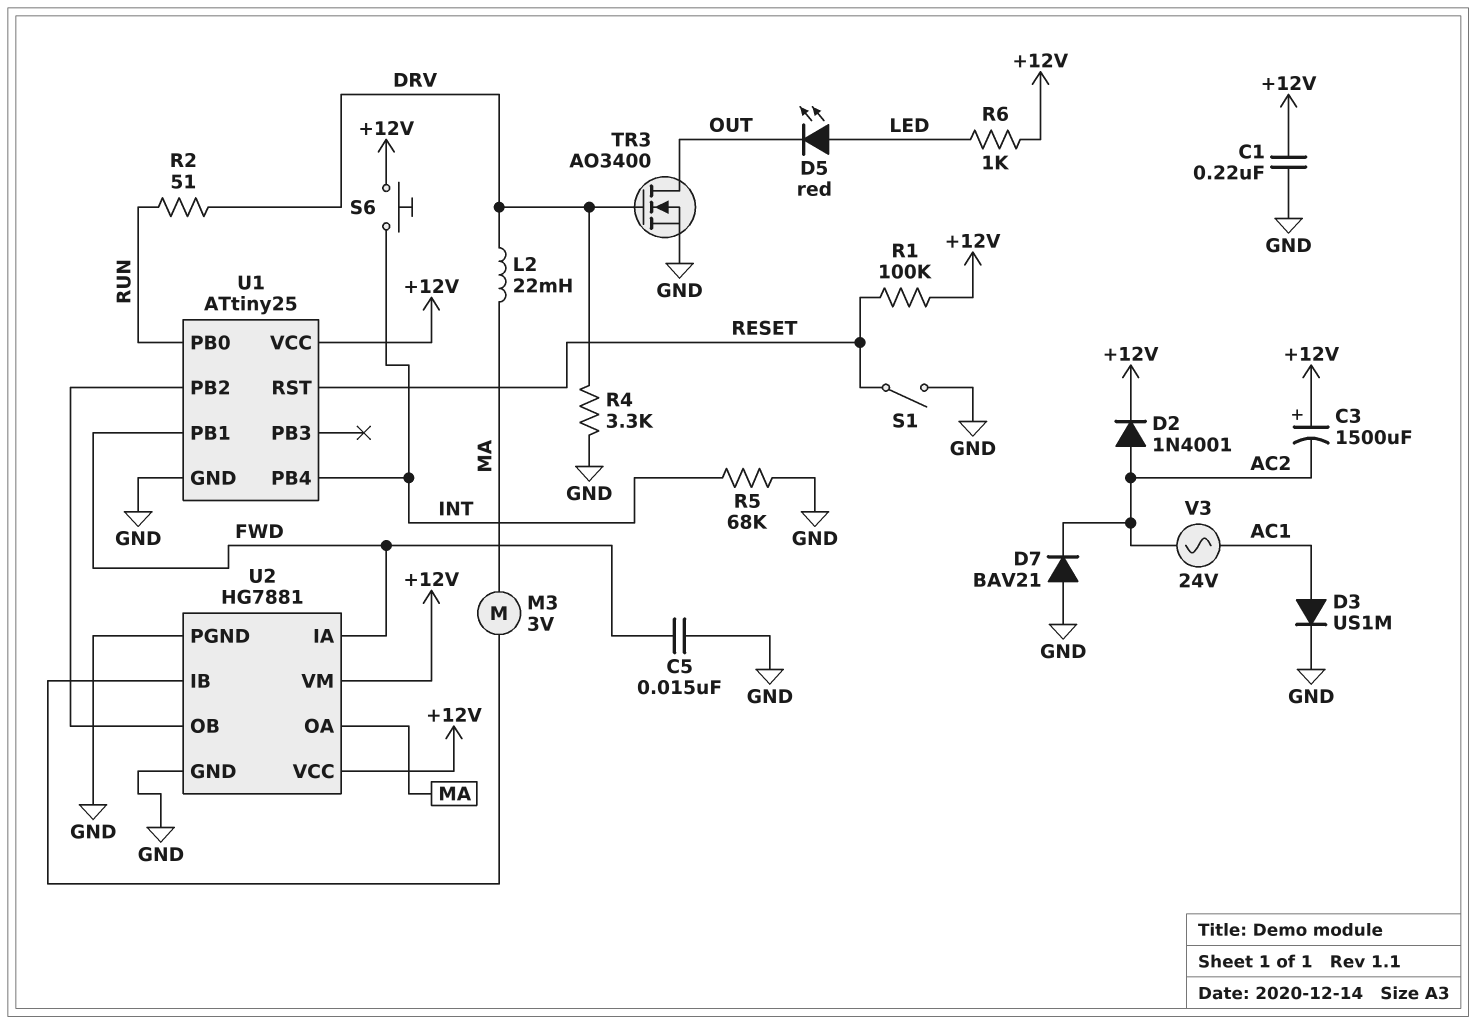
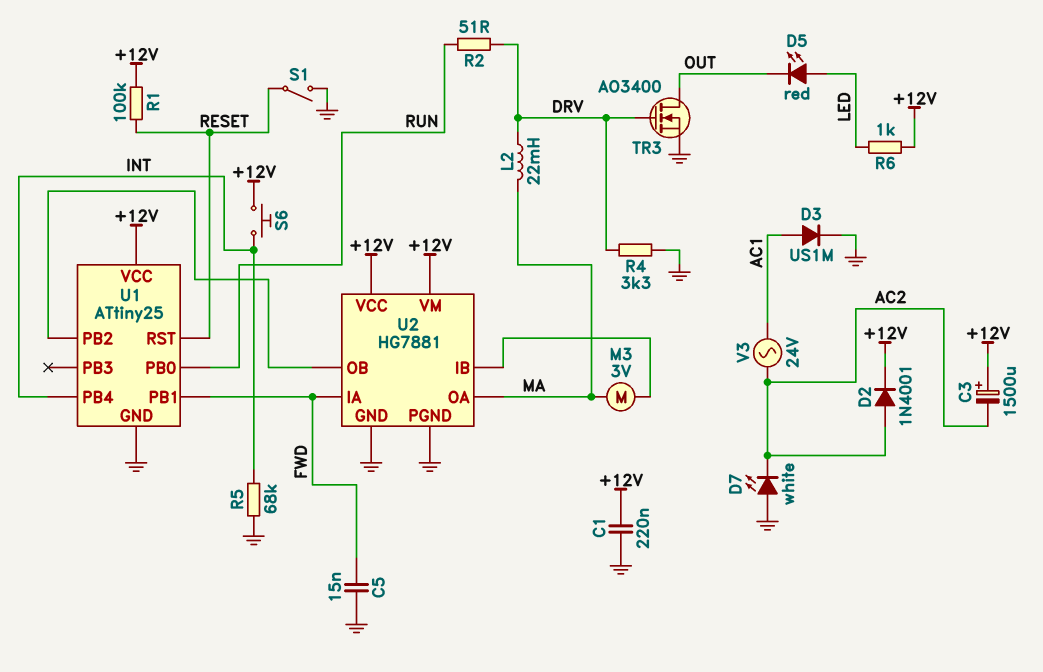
D7: diode BAV21 (A GND, K AC2) -> LED white (A GND, K AC2)

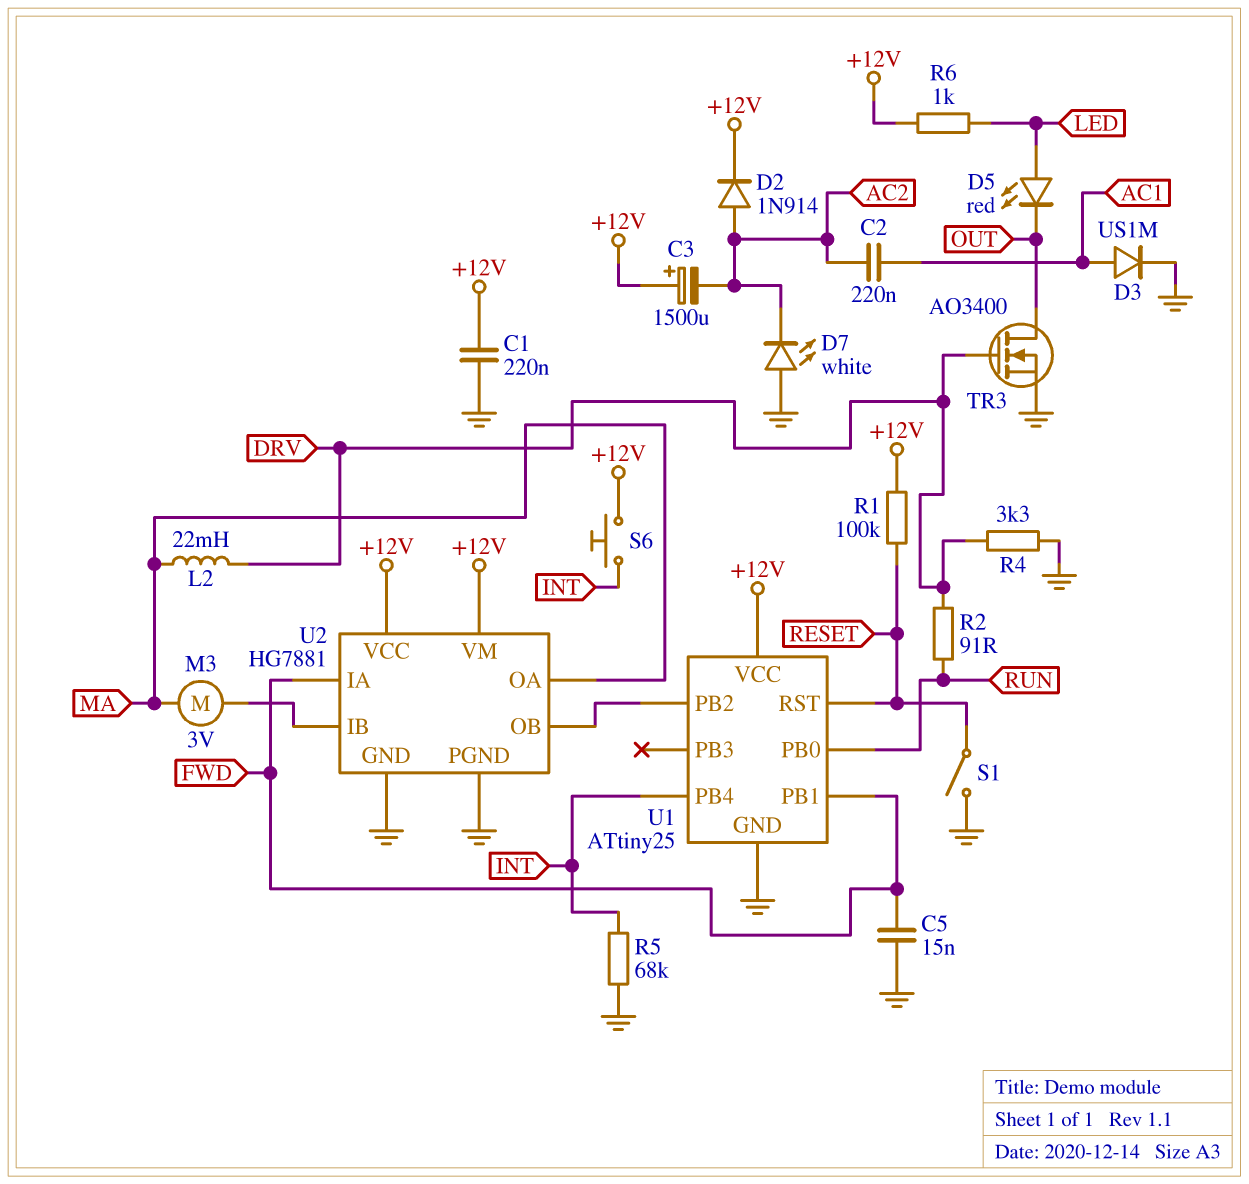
C2: none -> 220nF (AC1, AC2)
D2: diode 1N4001 (A AC2, K +12V) -> diode 1N914 (A AC2, K +12V)
R2: 51 (DRV, RUN) -> 91 (DRV, RUN)
V3: AC 24V (AC1, AC2) -> none

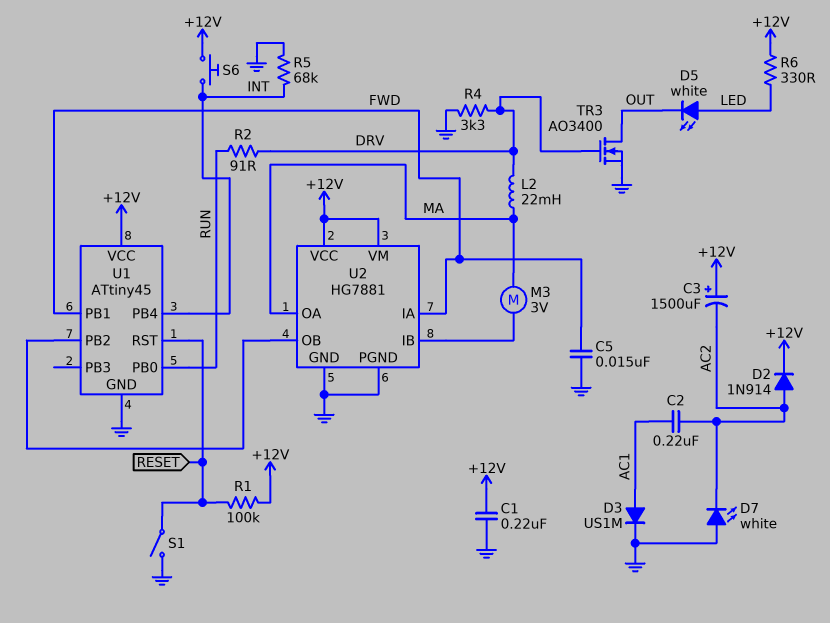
D5: LED red (A LED, K OUT) -> LED white (A LED, K OUT)
R6: 1k (+12V, LED) -> 330 (+12V, LED)
U1: ATtiny25 -> ATtiny45

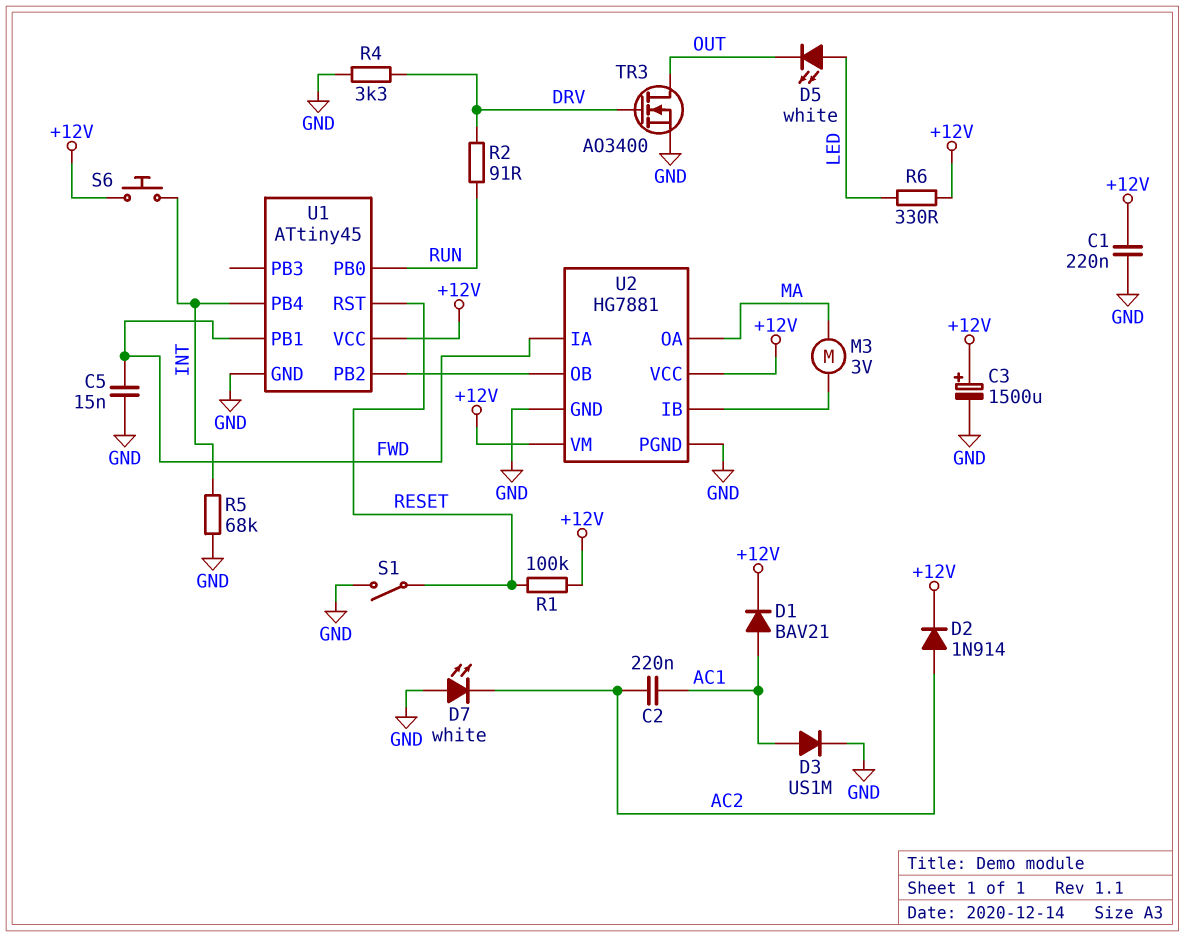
C3: 1500uF (plus +12V, minus AC2) -> 1500uF (plus +12V, minus GND)
D1: none -> diode BAV21 (A AC1, K +12V)
L2: 22mH (DRV, MA) -> none

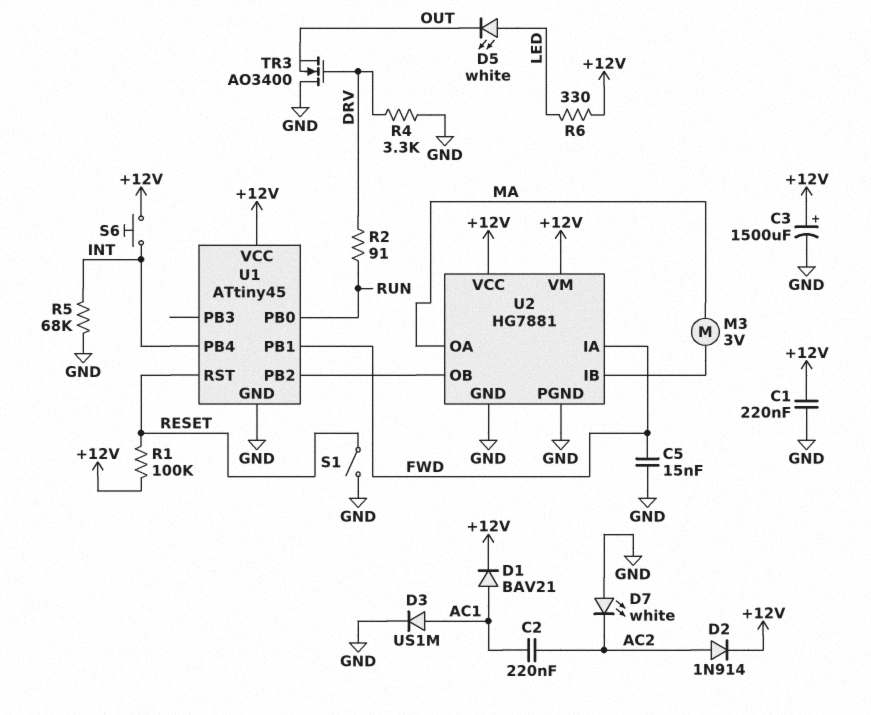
TR3: NMOS AO3400 (G DRV, D OUT, S GND) -> NMOS AO3400 (G DRV, D GND, S OUT)

